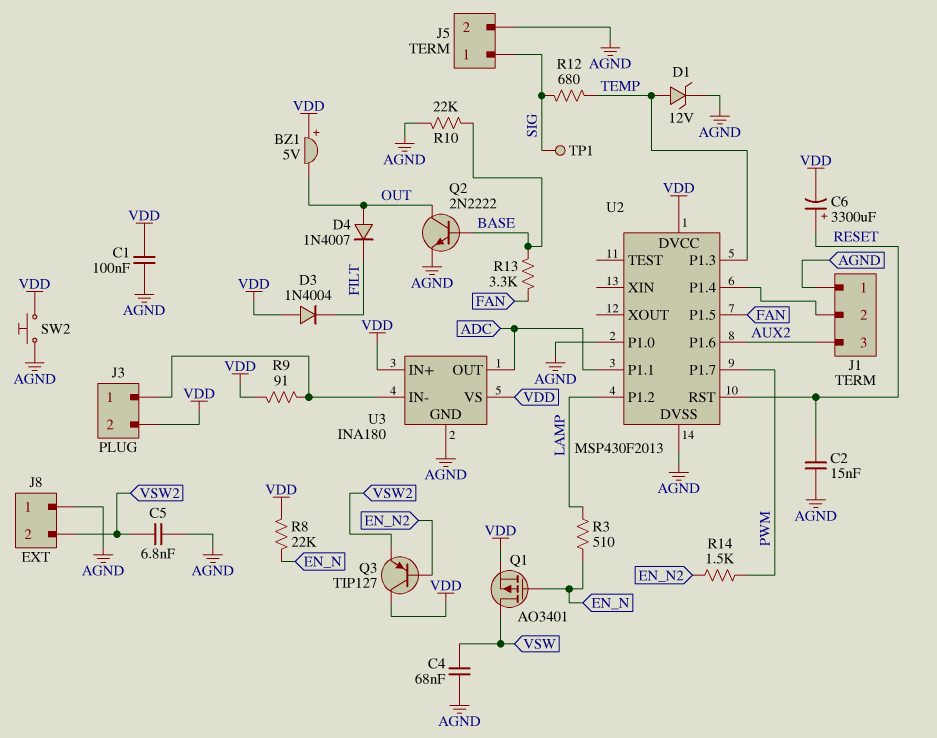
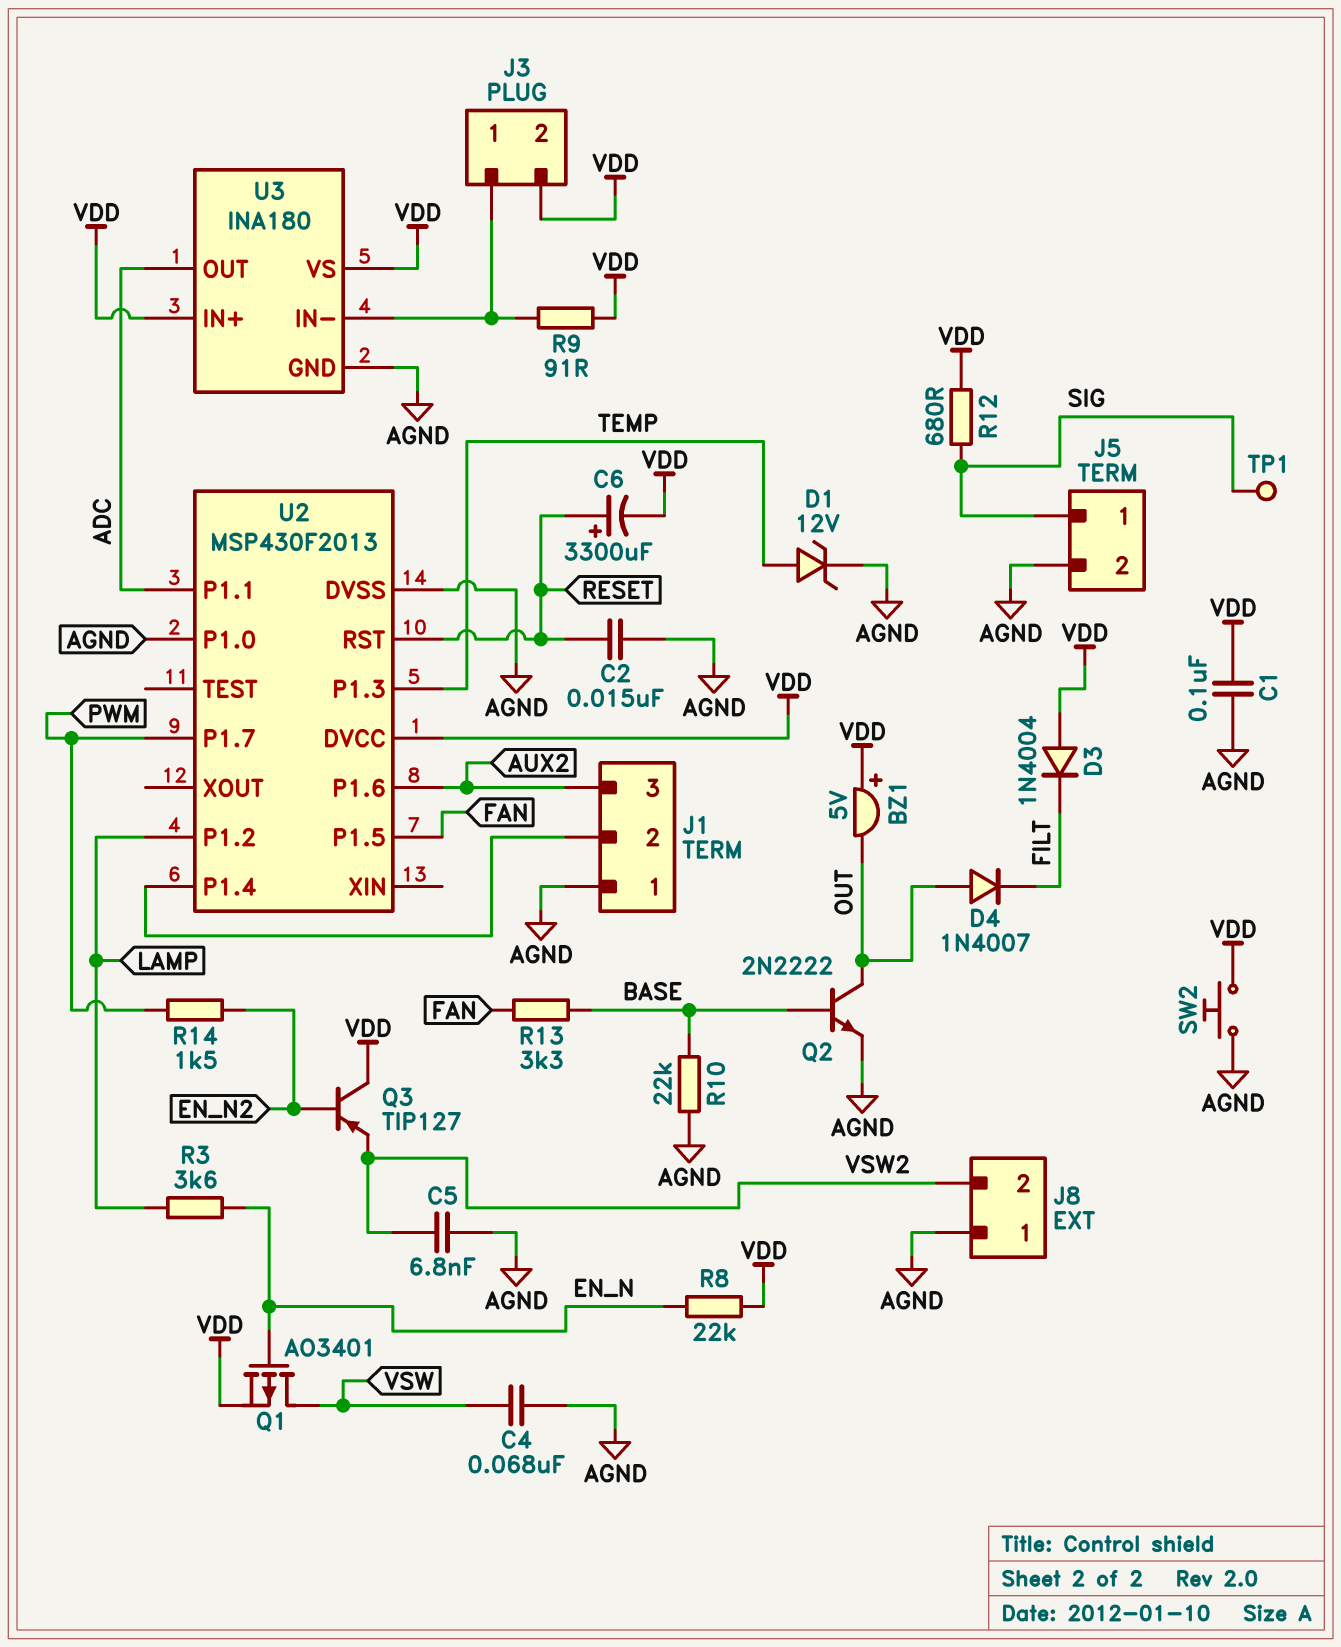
R3: 510 (EN_N, LAMP) -> 3.6k (EN_N, LAMP)
R12: 680 (SIG, TEMP) -> 680 (SIG, VDD)

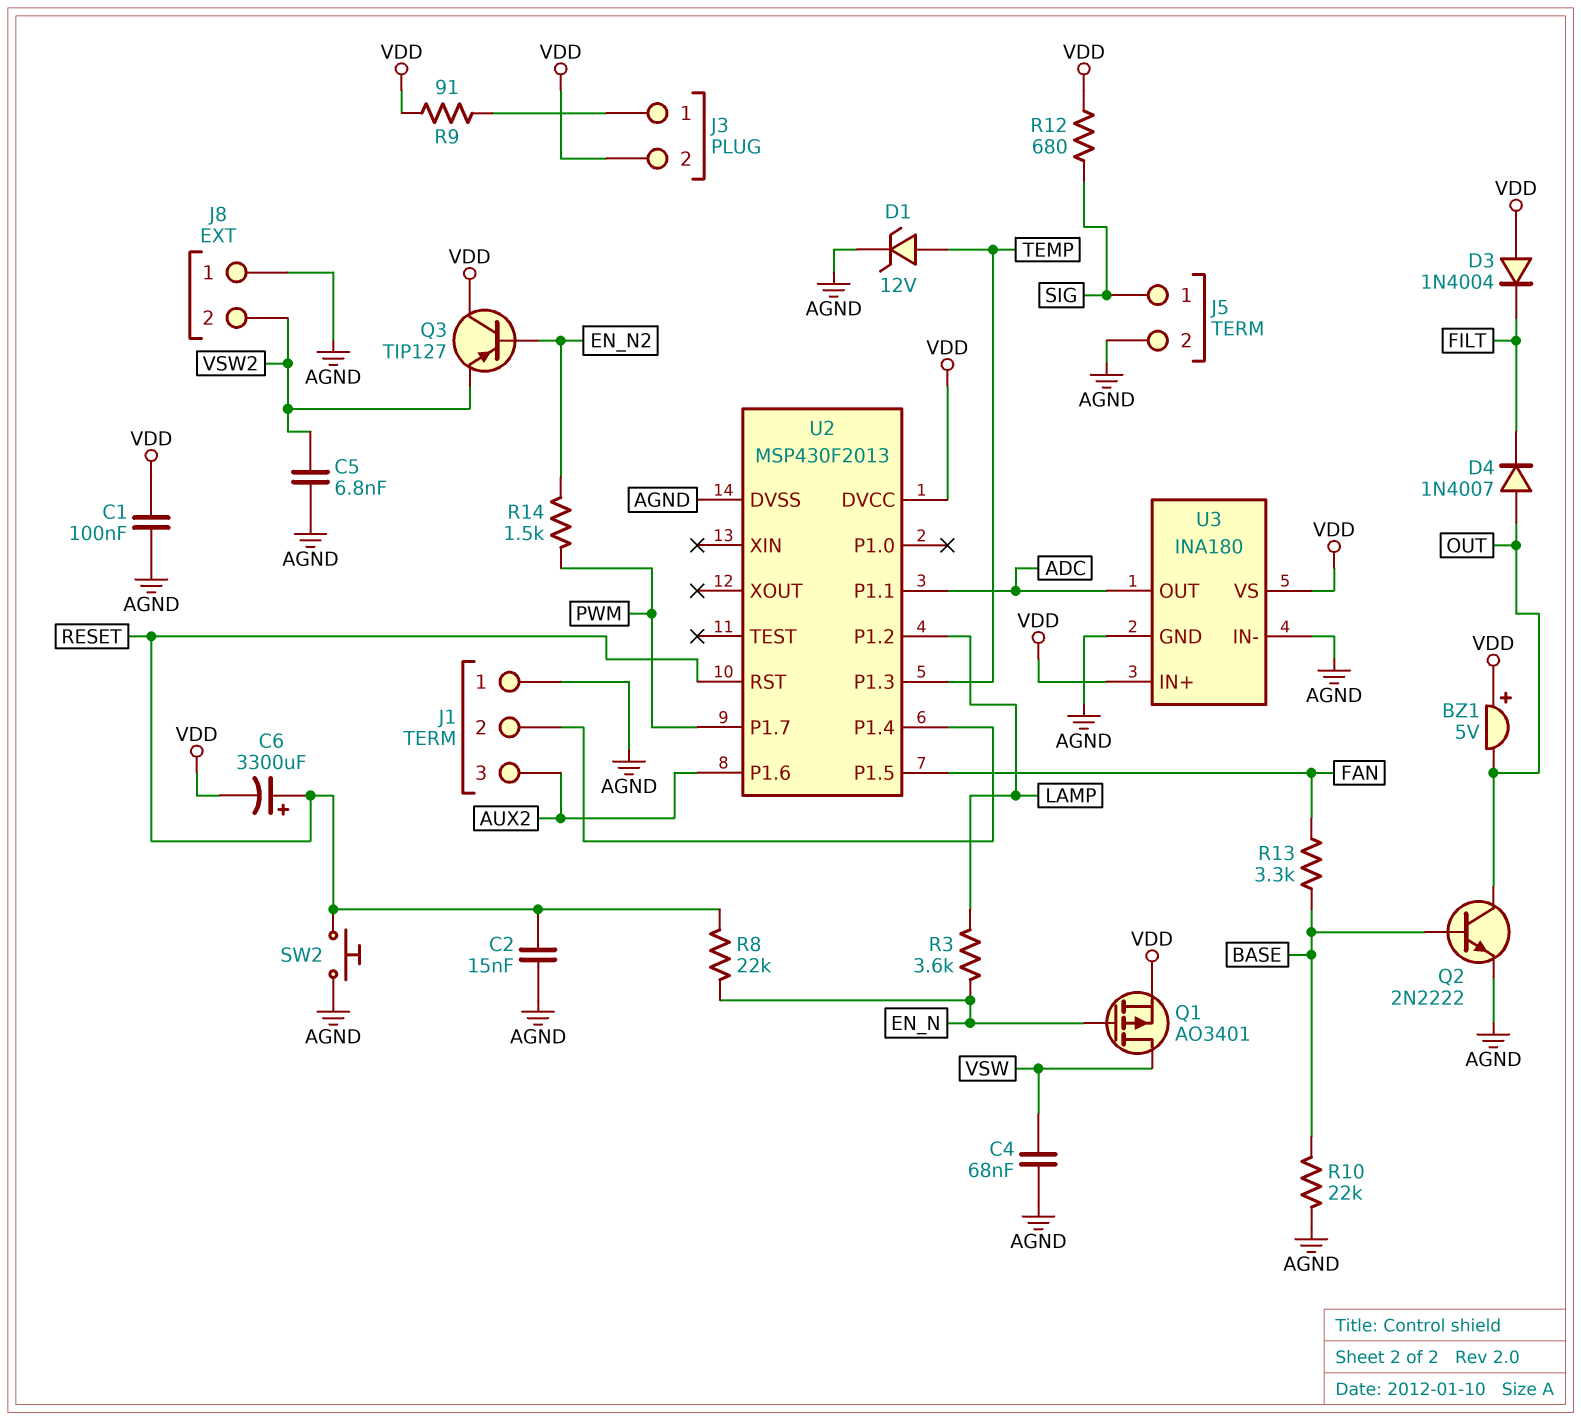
R8: 22k (EN_N, VDD) -> 22k (EN_N, RESET)
SW2: button (AGND, VDD) -> button (AGND, RESET)
TP1: test point (SIG) -> none
U2 pin P1.0: AGND -> none
U3 pin IN-: J3/1 -> AGND

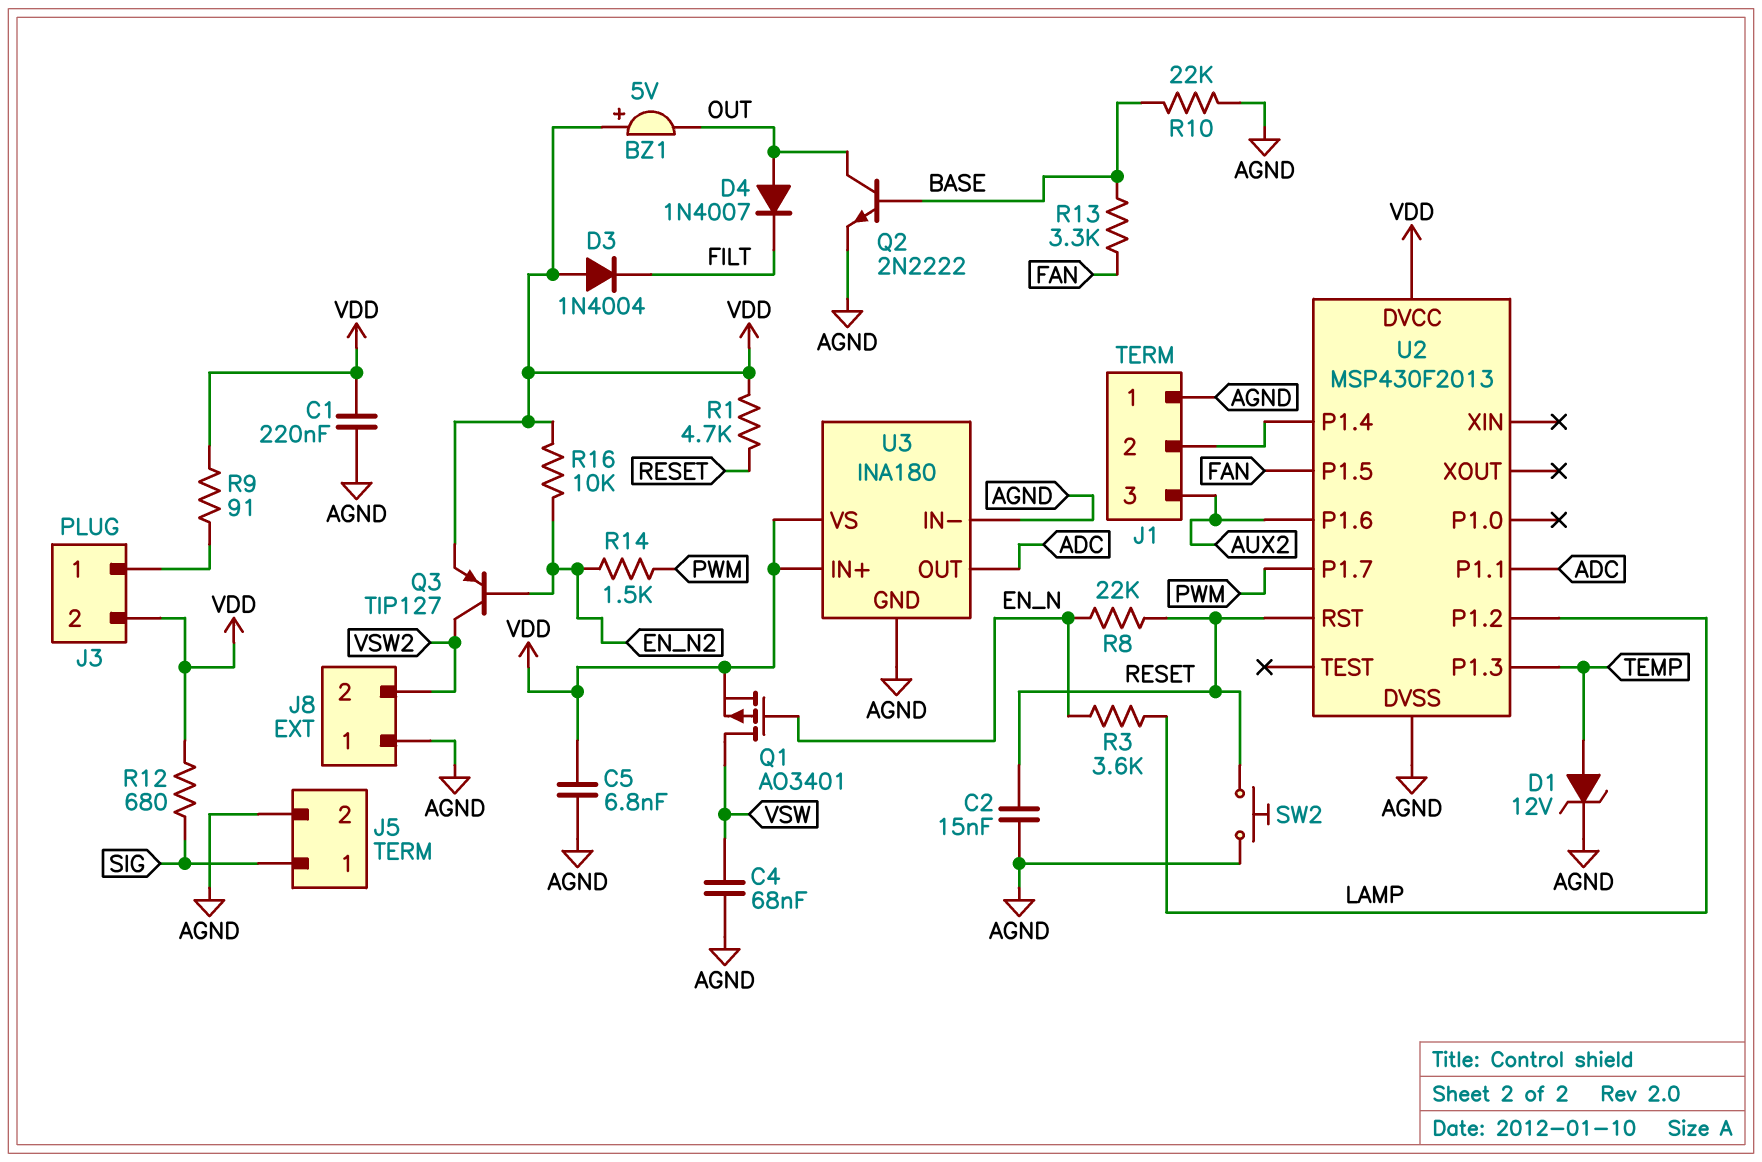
C1: 100nF (AGND, VDD) -> 220nF (AGND, VDD)
C5: 6.8nF (AGND, VSW2) -> 6.8nF (AGND, VDD)
C6: 3300uF (plus RESET, minus VDD) -> none
Q3: PNP TIP127 (B EN_N2, C VDD, E VSW2) -> PNP TIP127 (B EN_N2, C VSW2, E VDD)
R1: none -> 4.7k (RESET, VDD)
R16: none -> 10k (EN_N2, VDD)

